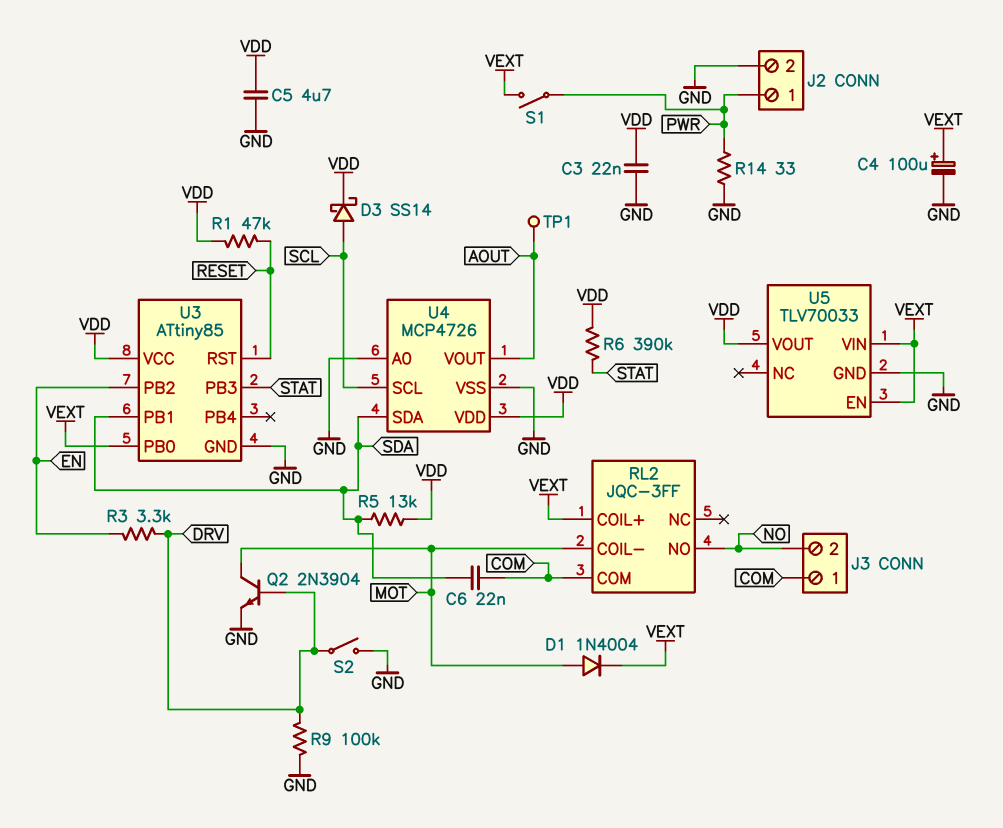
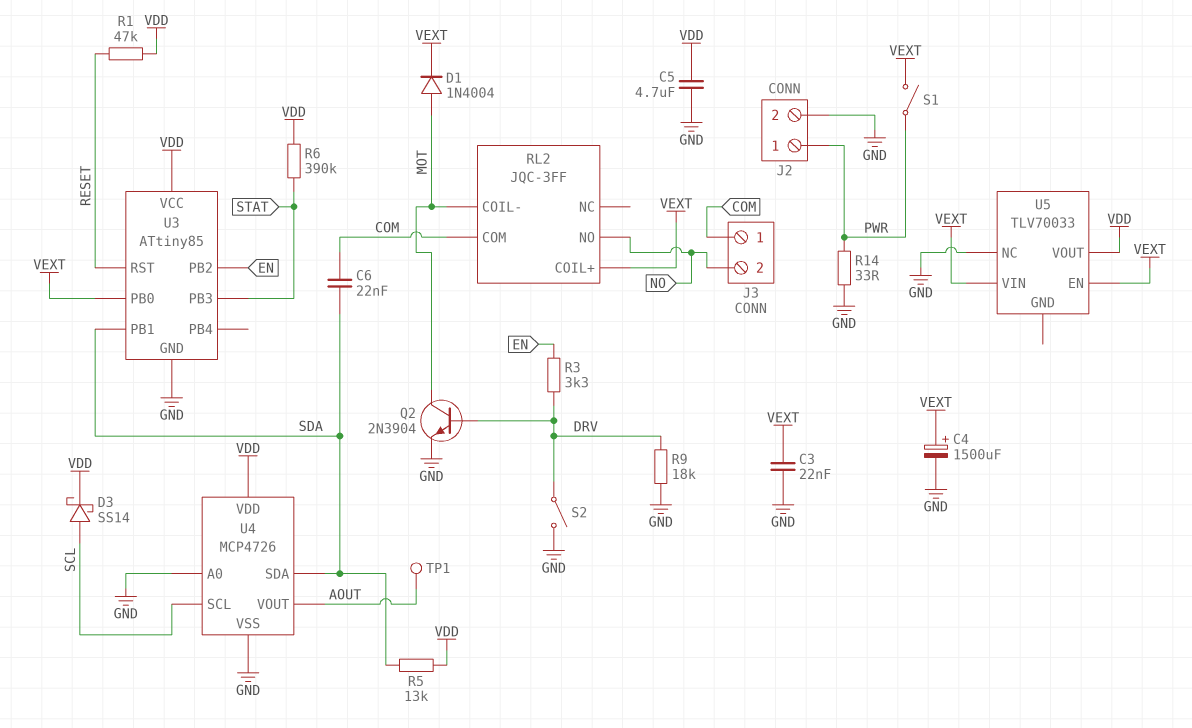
C3: 22nF (GND, VDD) -> 22nF (GND, VEXT)
C4: 100uF (plus VEXT, minus GND) -> 1500uF (plus VEXT, minus GND)
R9: 100k (DRV, GND) -> 18k (DRV, GND)
U5 pin GND: GND -> none
U5 pin NC: none -> GND

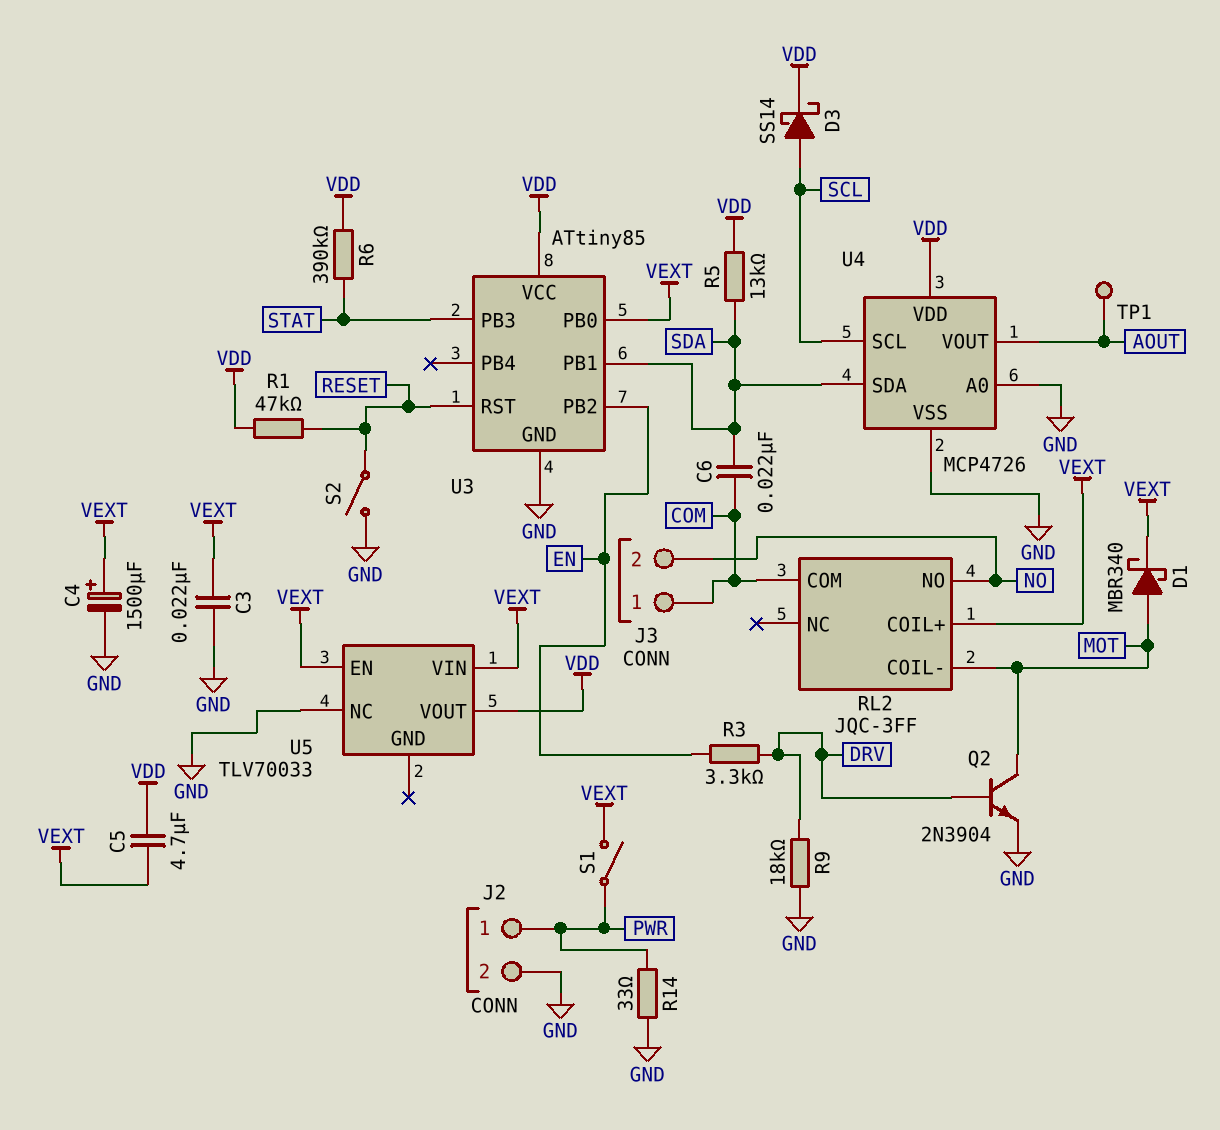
C5: 4.7uF (GND, VDD) -> 4.7uF (VDD, VEXT)
D1: diode 1N4004 (A MOT, K VEXT) -> schottky MBR340 (A MOT, K VEXT)
S2: switch (DRV, GND) -> switch (GND, RESET)

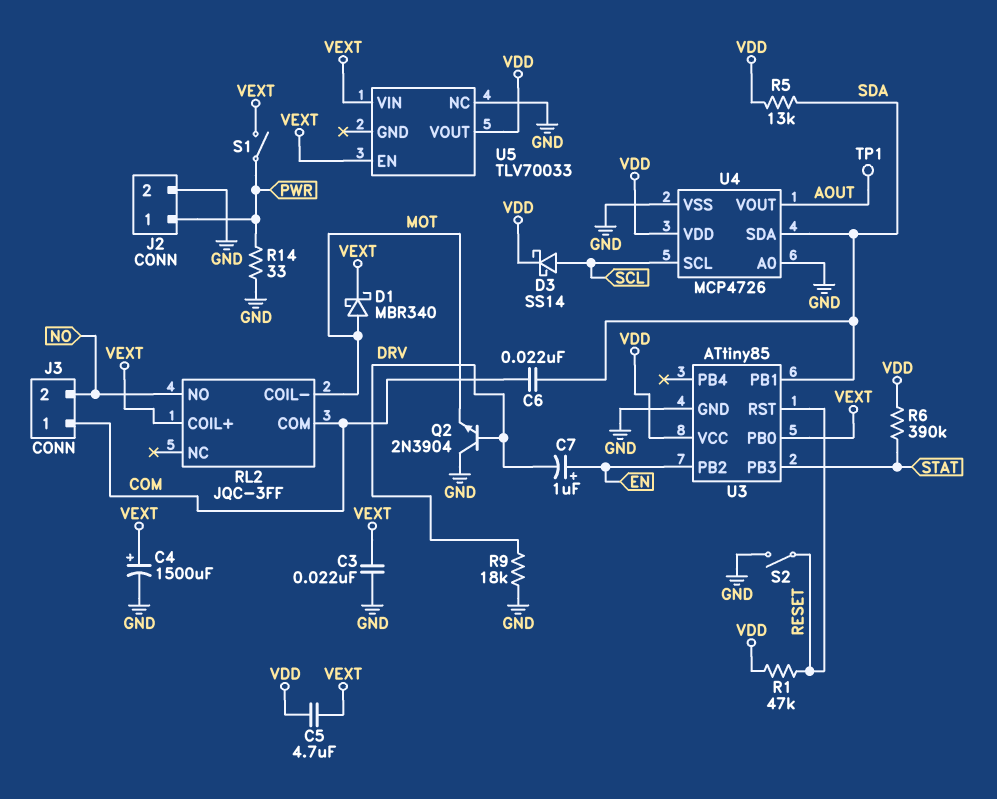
C7: none -> 1uF (plus EN, minus DRV)
Q2: NPN 2N3904 (B DRV, C MOT, E GND) -> NPN 2N3904 (B DRV, C GND, E MOT)
R3: 3.3k (DRV, EN) -> none

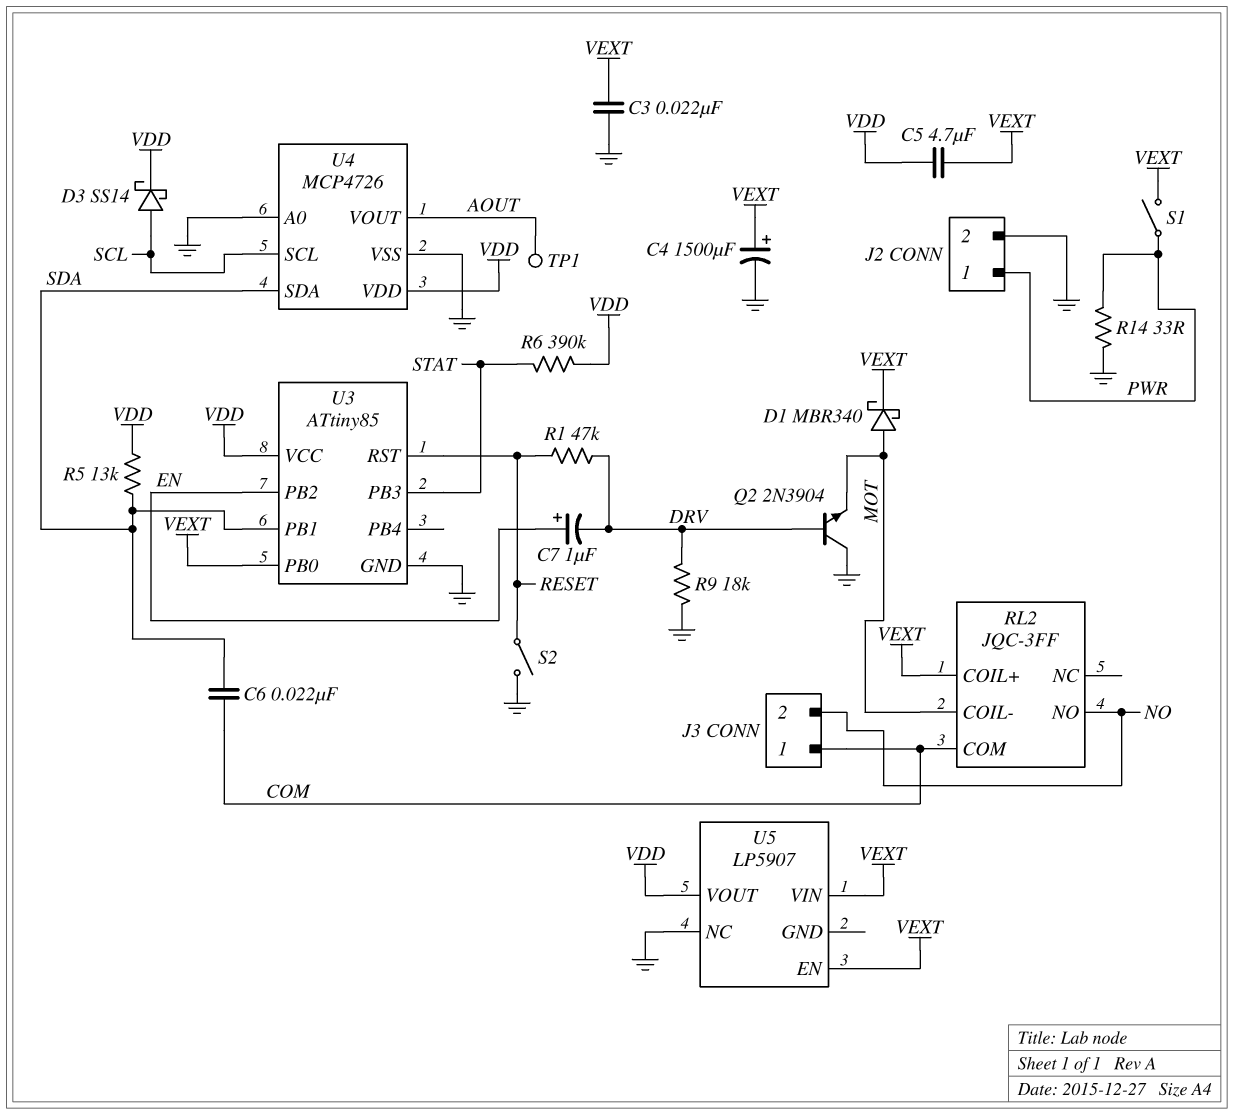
R1: 47k (RESET, VDD) -> 47k (DRV, RESET)
U5: TLV70033 -> LP5907

